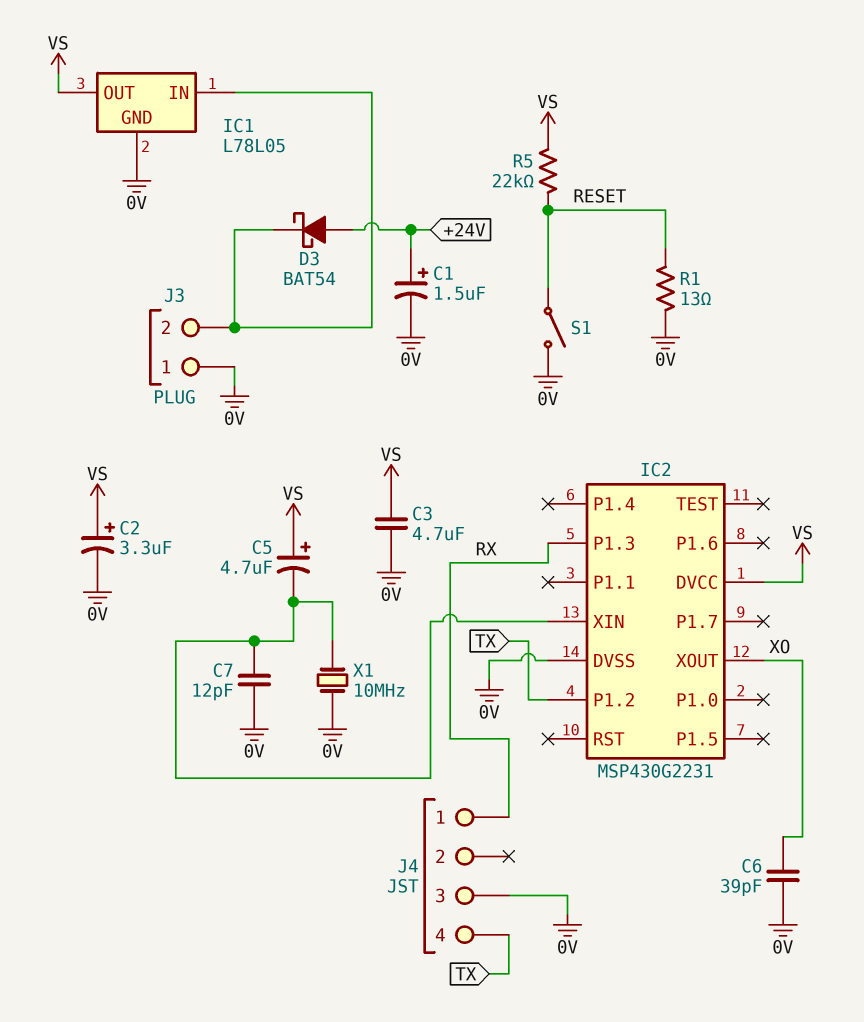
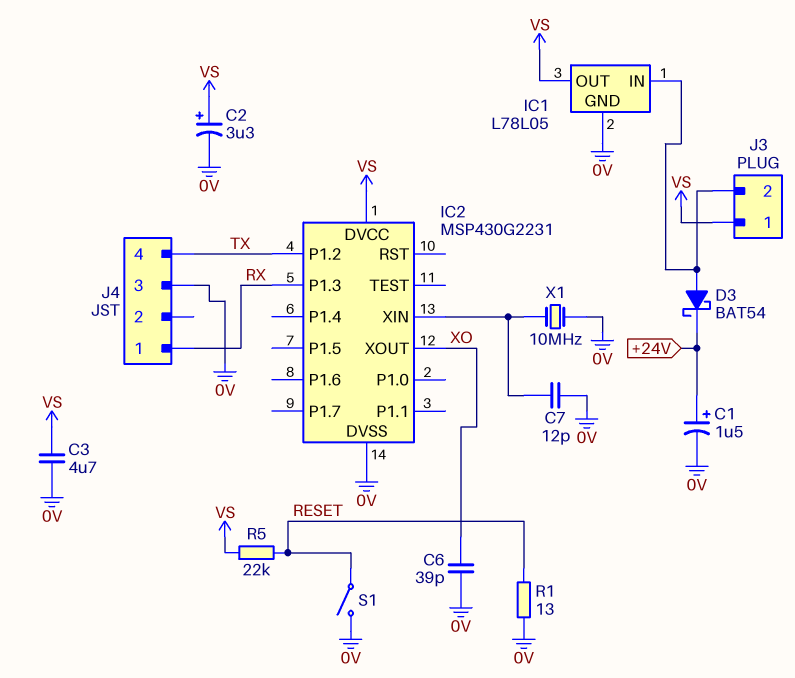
C5: 4.7uF (plus VS, minus IC2/XIN) -> none
D3: schottky BAT54 (A +24V, K IC1/IN) -> schottky BAT54 (A IC1/IN, K +24V)
J3 pin 1: 0V -> VS

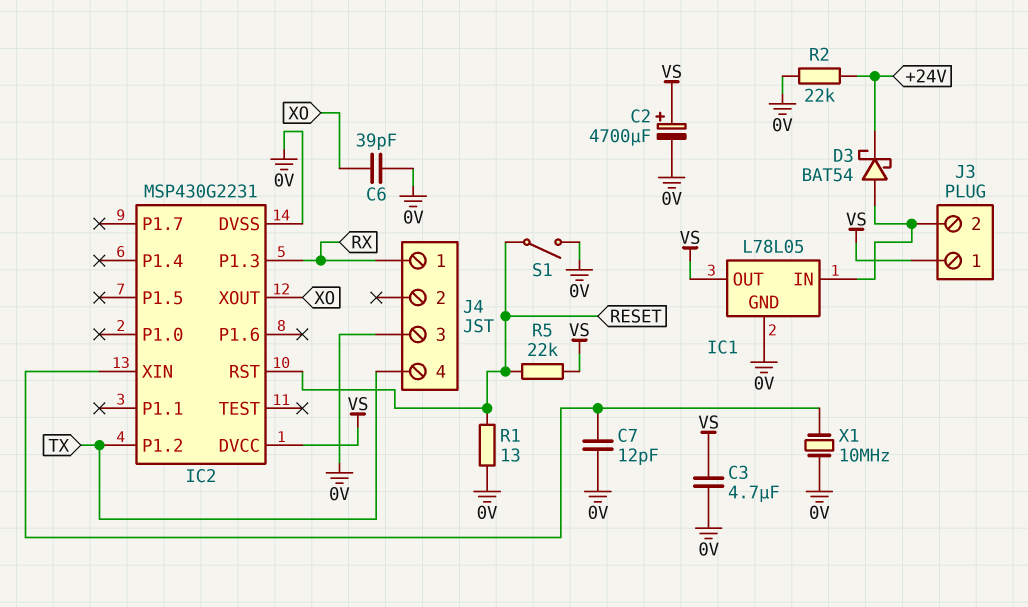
C1: 1.5uF (plus +24V, minus 0V) -> none
C2: 3.3uF (plus VS, minus 0V) -> 4700uF (plus VS, minus 0V)
IC2 pin RST: none -> RESET
R2: none -> 22k (+24V, 0V)

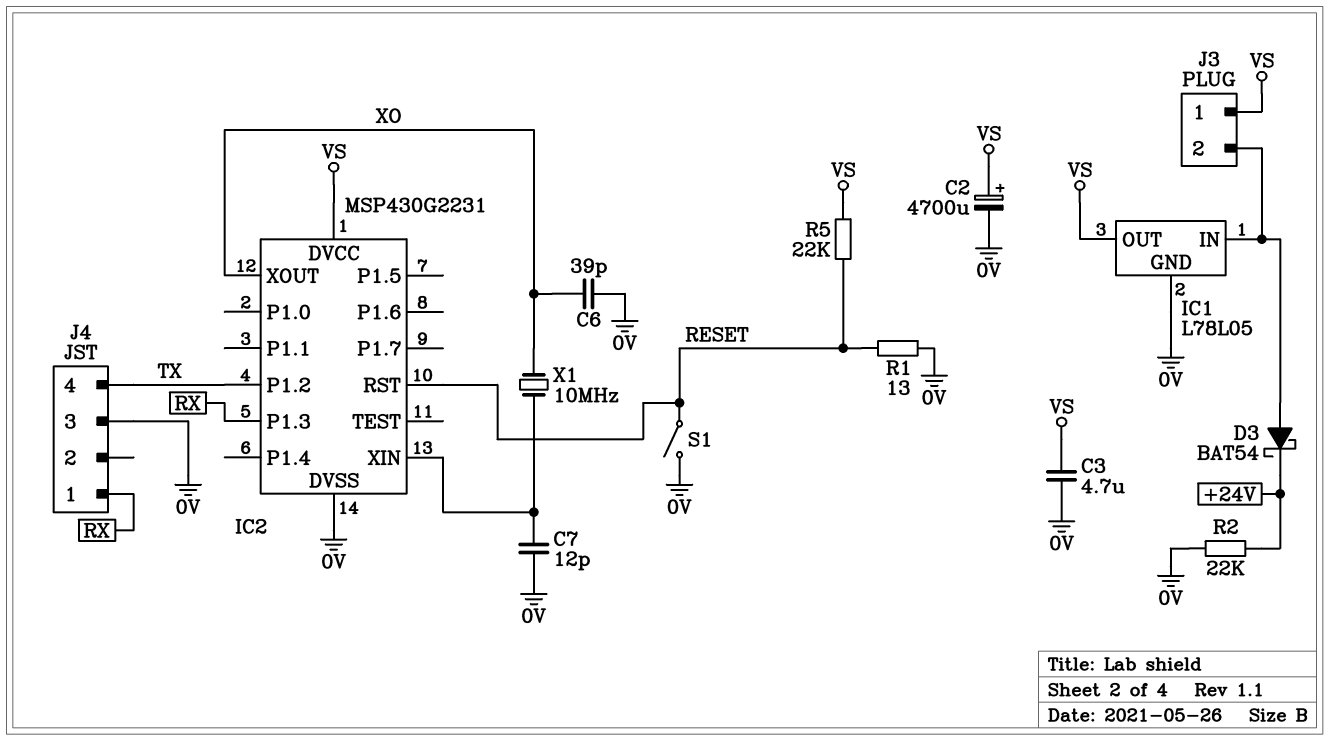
X1: 10MHz (0V, IC2/XIN) -> 10MHz (IC2/XIN, XO)

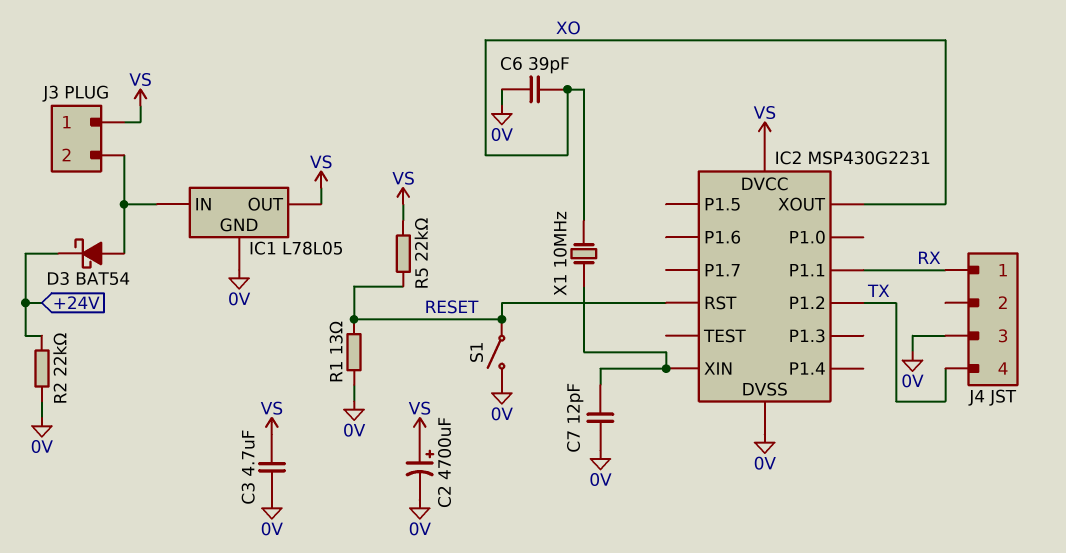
IC2 pin P1.1: none -> RX
IC2 pin P1.3: RX -> none

